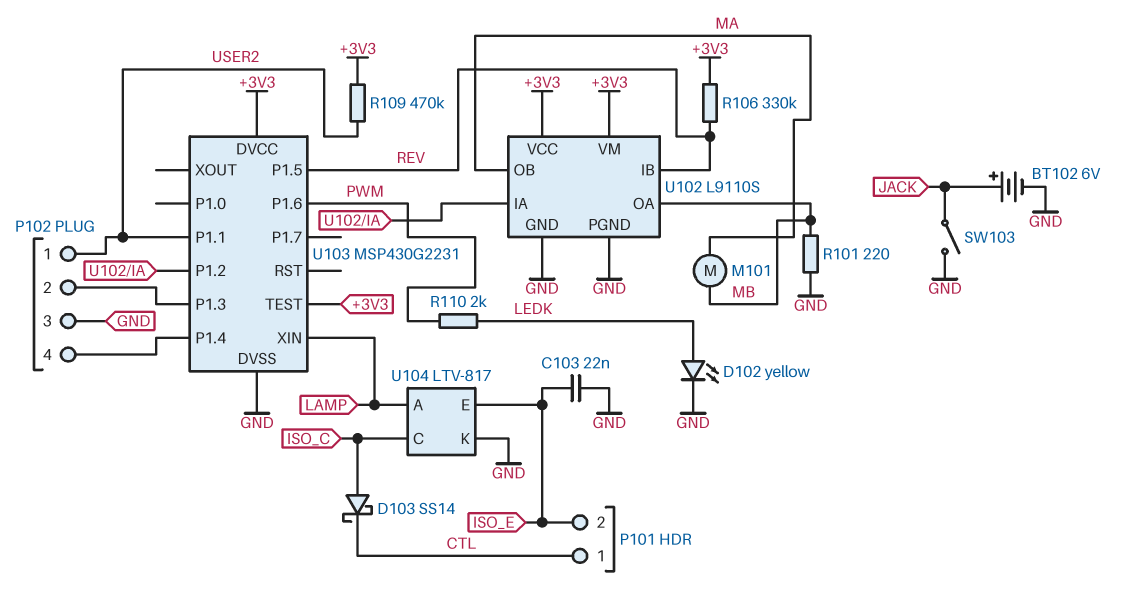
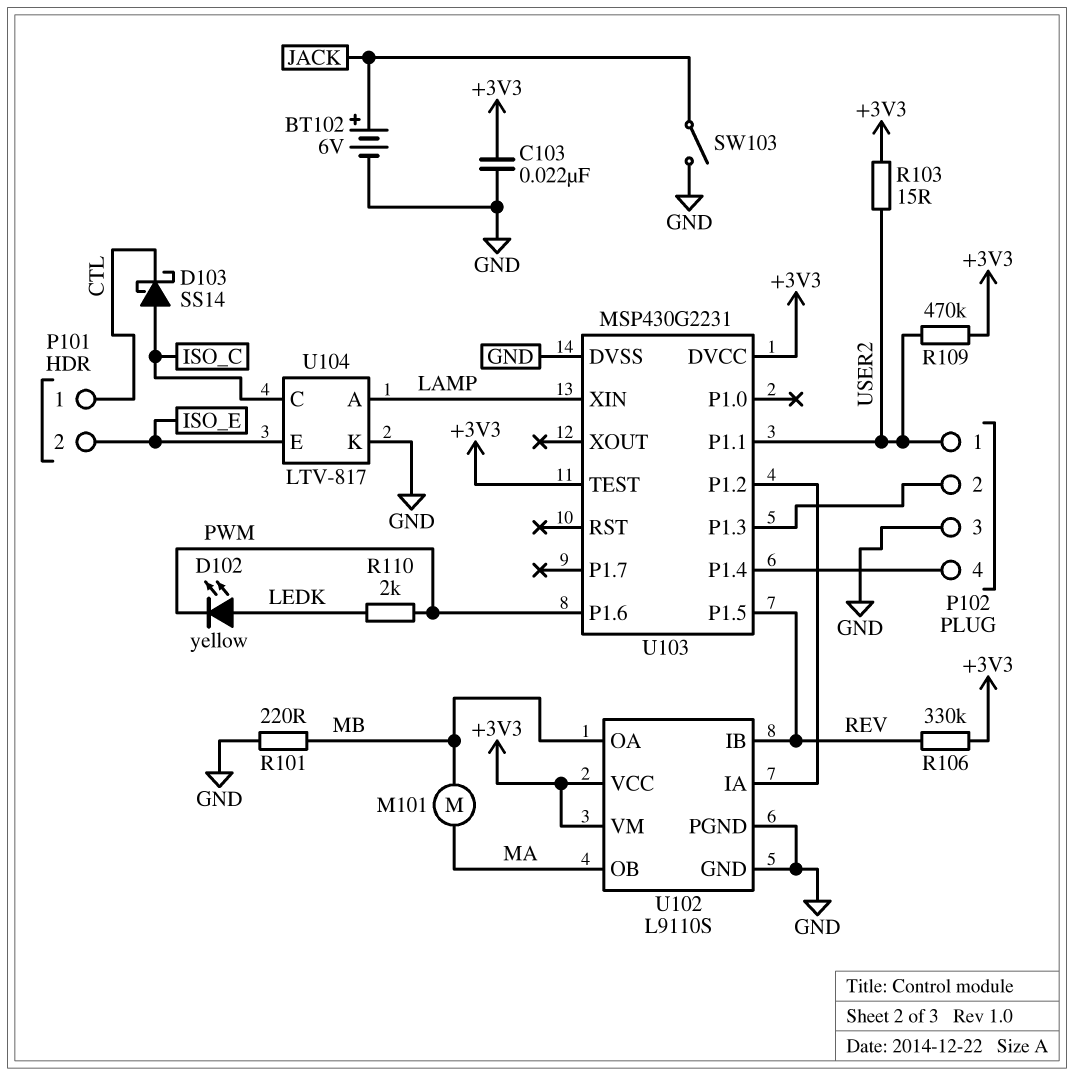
C103: 22nF (GND, ISO_E) -> 22nF (+3V3, GND)
D102: LED yellow (A LEDK, K GND) -> LED yellow (A LEDK, K PWM)
R103: none -> 15 (+3V3, USER2)

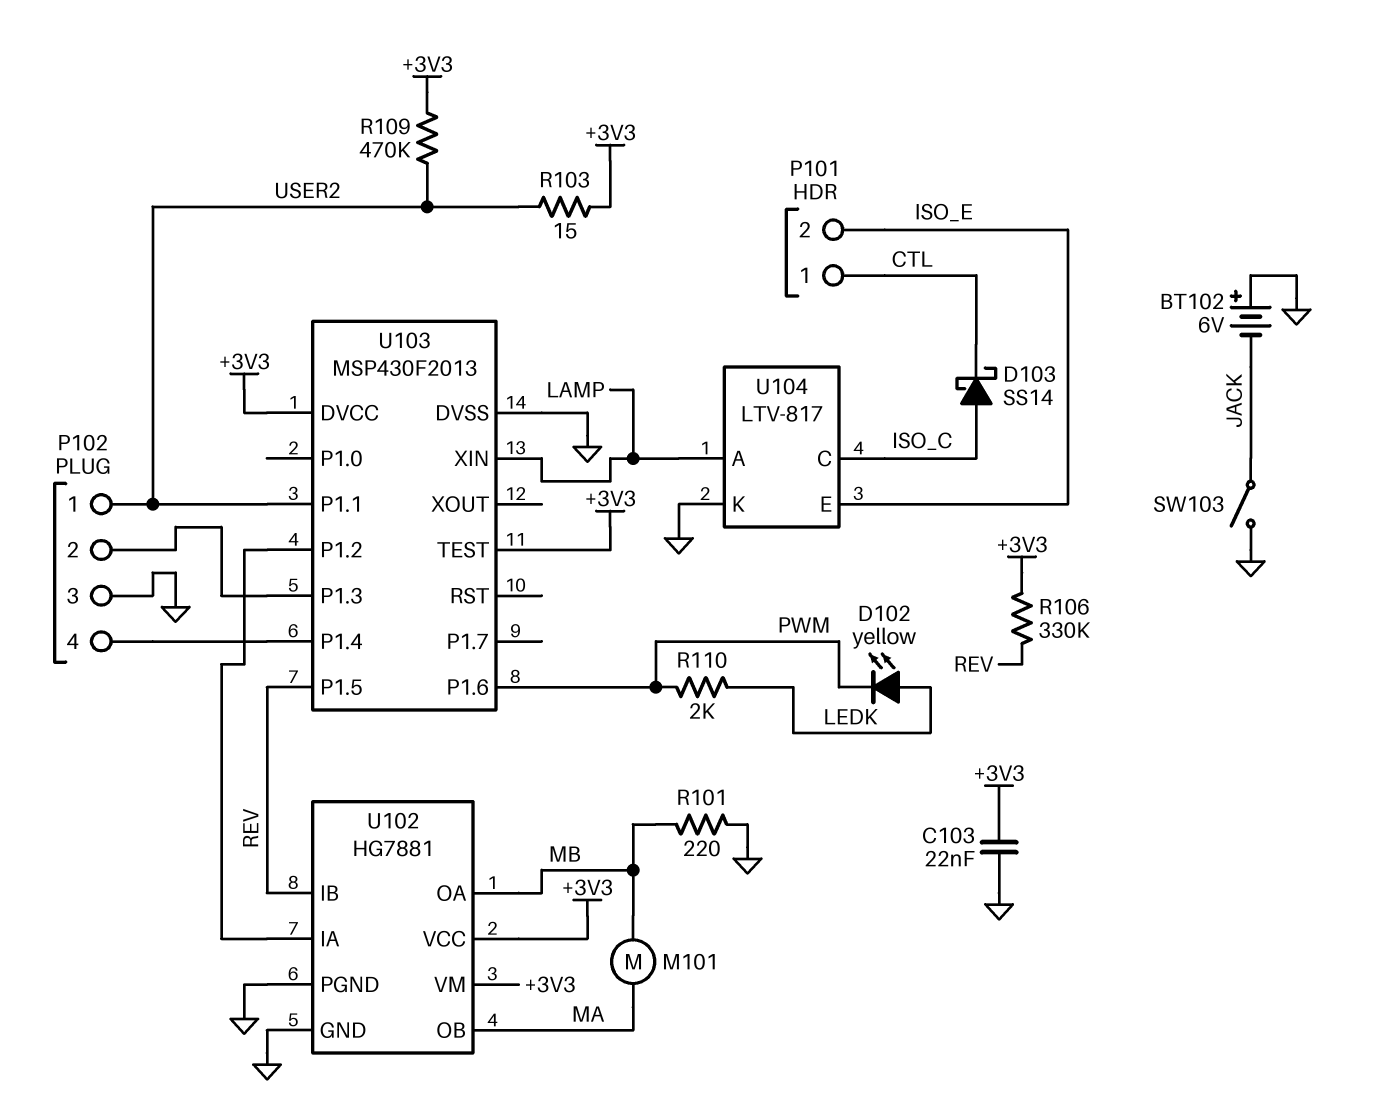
BT102: 6V (plus JACK, minus GND) -> 6V (plus GND, minus JACK)
U102: L9110S -> HG7881
U103: MSP430G2231 -> MSP430F2013

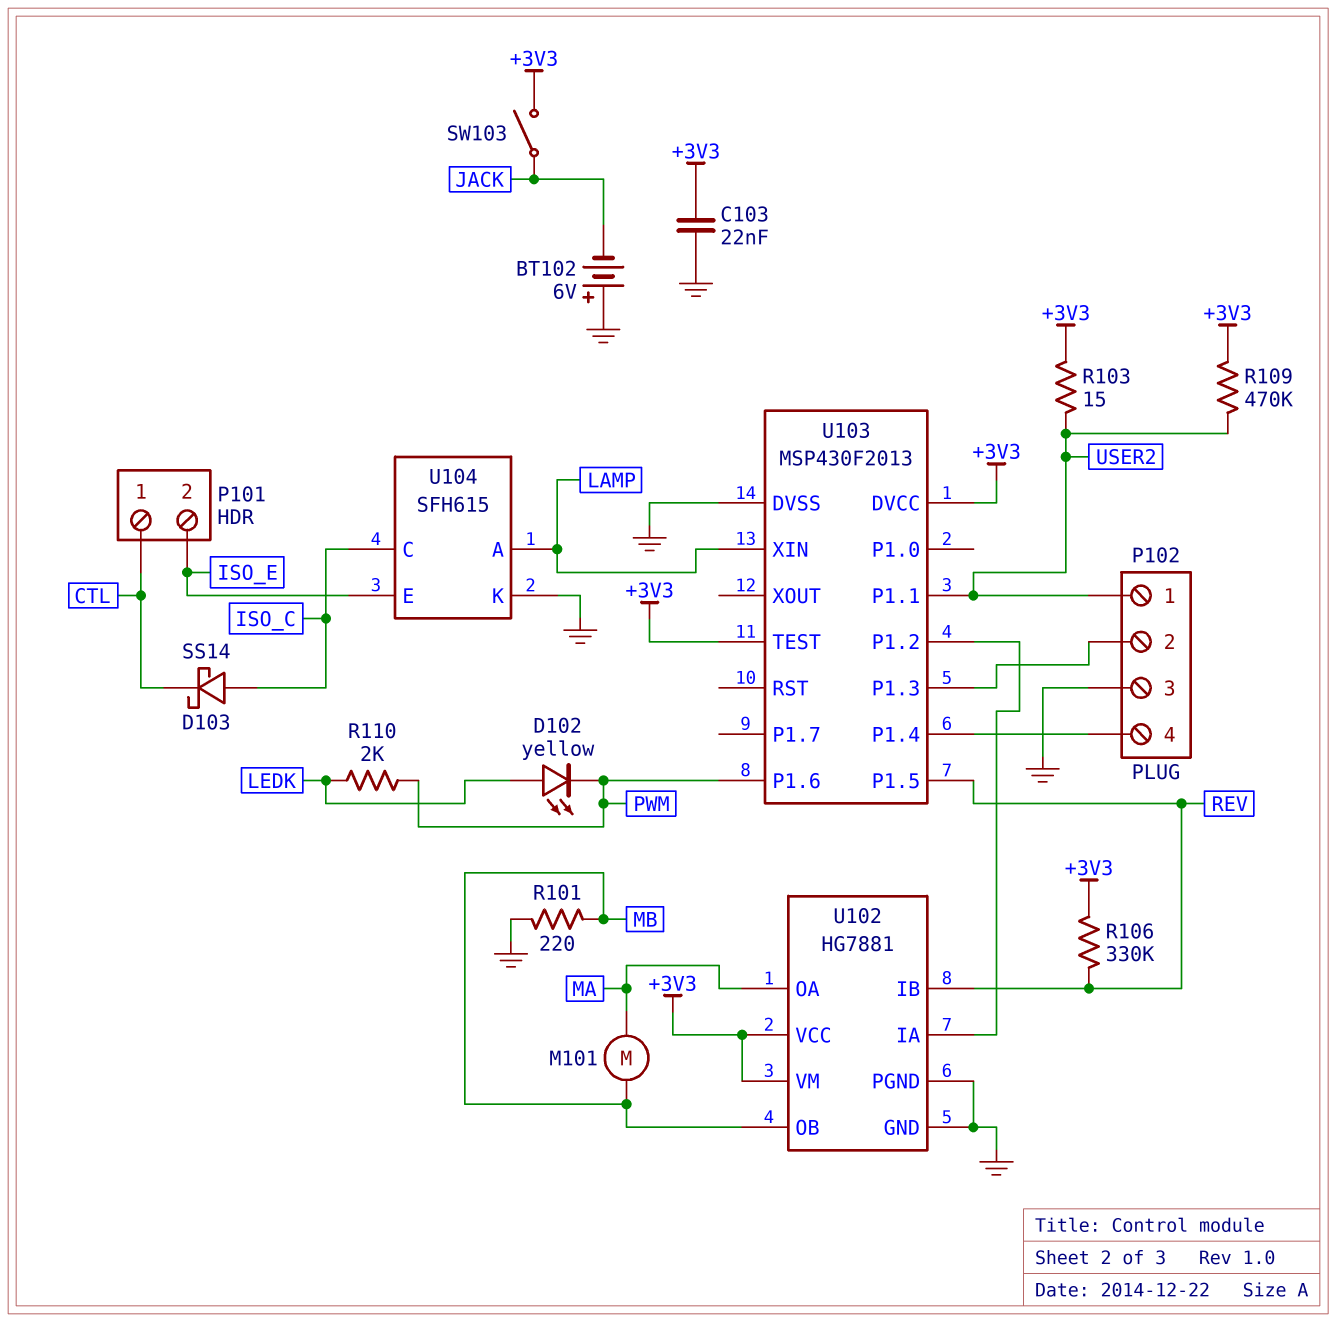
SW103: switch (GND, JACK) -> switch (+3V3, JACK)
U102 pin OA: MB -> MA
U102 pin OB: MA -> MB
U104: LTV-817 -> SFH615

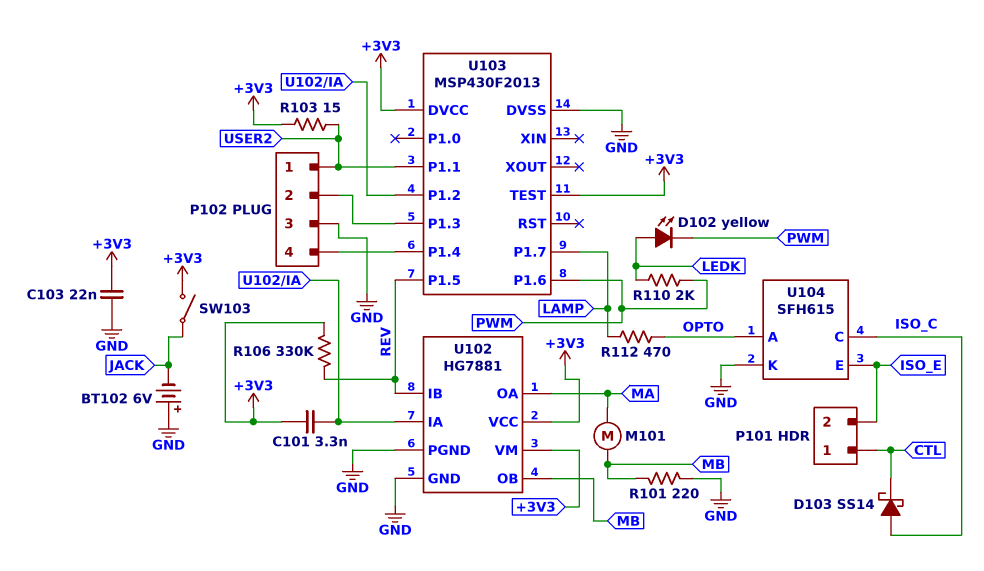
C101: none -> 3.3nF (+3V3, U102/IA)
R109: 470k (+3V3, USER2) -> none
R112: none -> 470 (LAMP, OPTO)
U103 pin P1.7: none -> LAMP
U103 pin XIN: LAMP -> none
U104 pin A: LAMP -> OPTO

